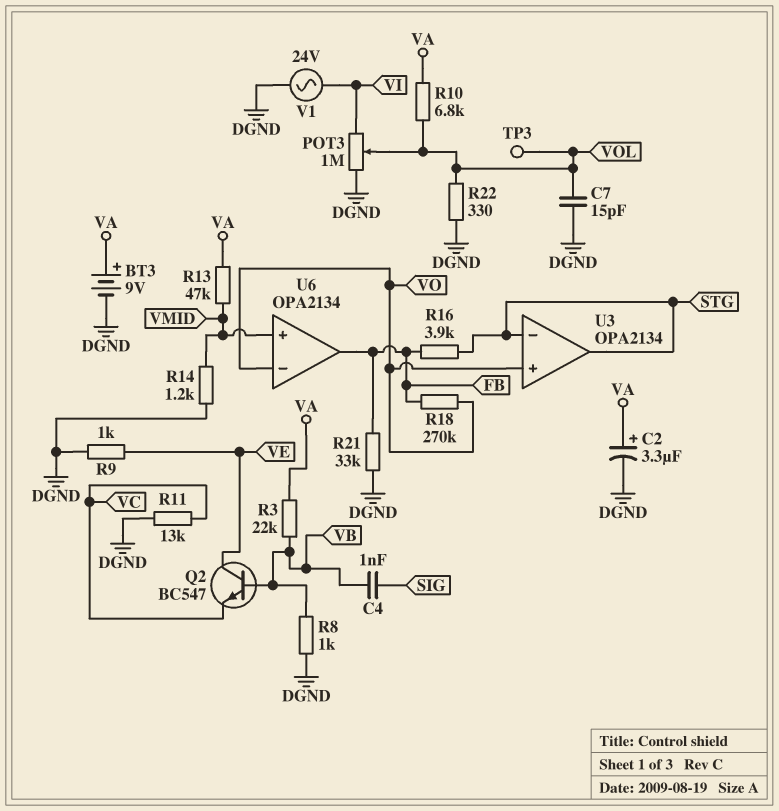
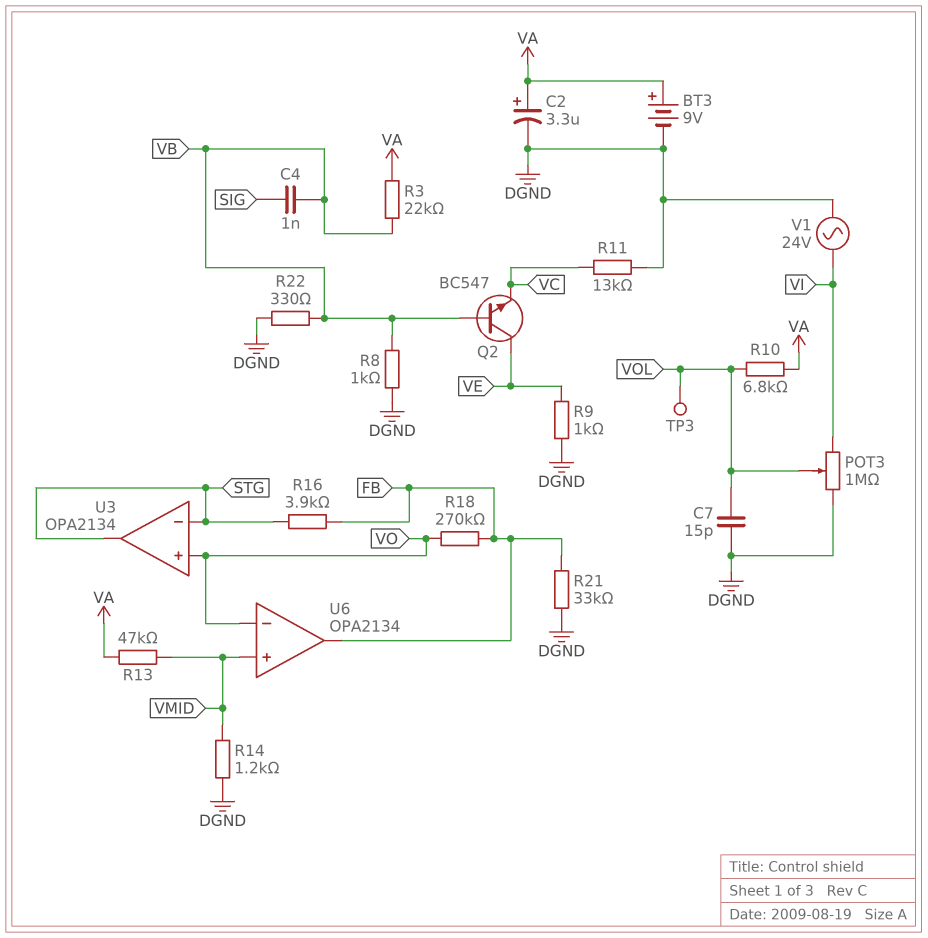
R22: 330 (DGND, VOL) -> 330 (DGND, VB)

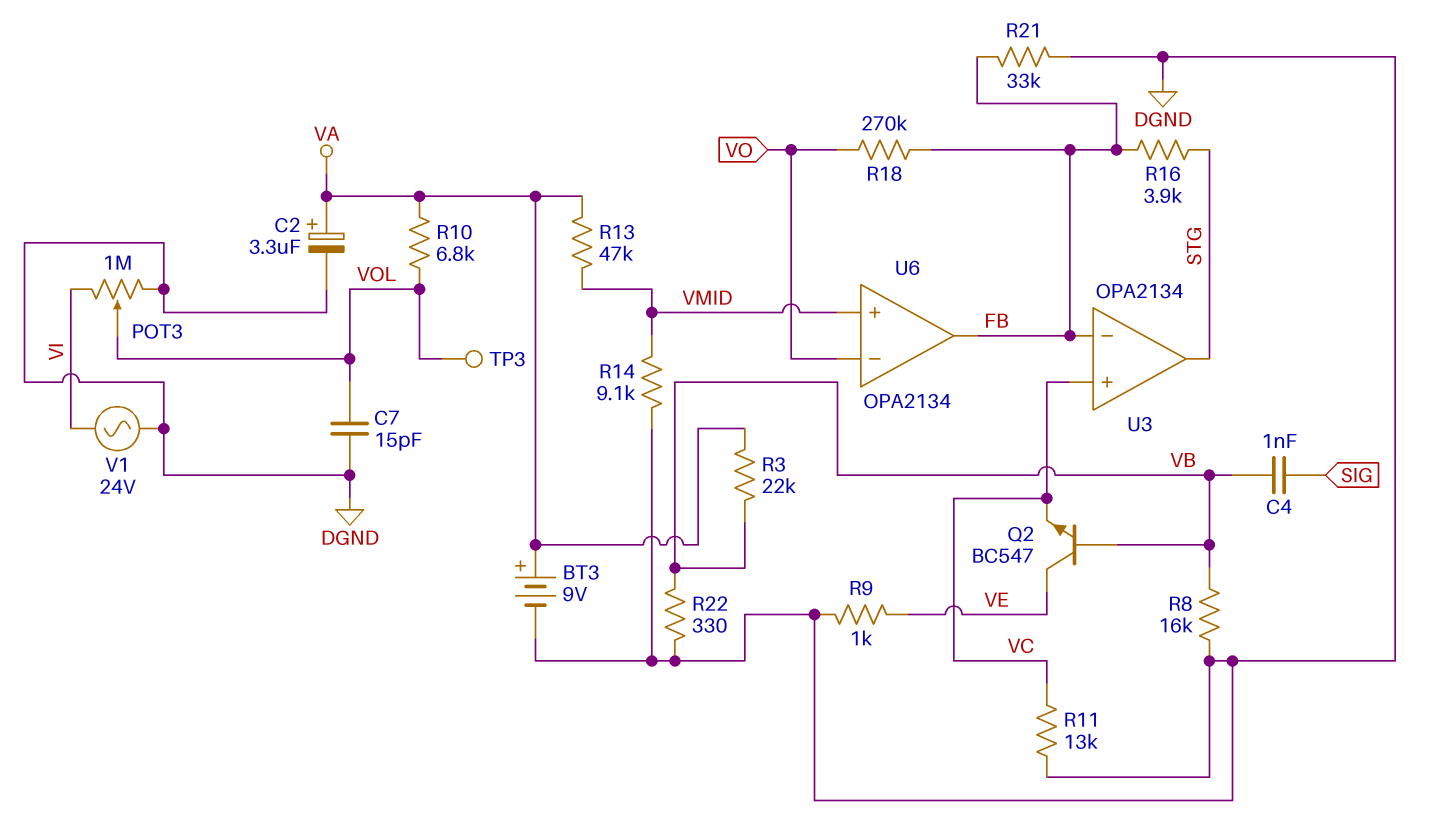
R8: 1k (DGND, VB) -> 16k (DGND, VB)
R14: 1.2k (DGND, VMID) -> 9.1k (DGND, VMID)
U3 pin in+: VO -> VC
U3 pin in-: STG -> FB

